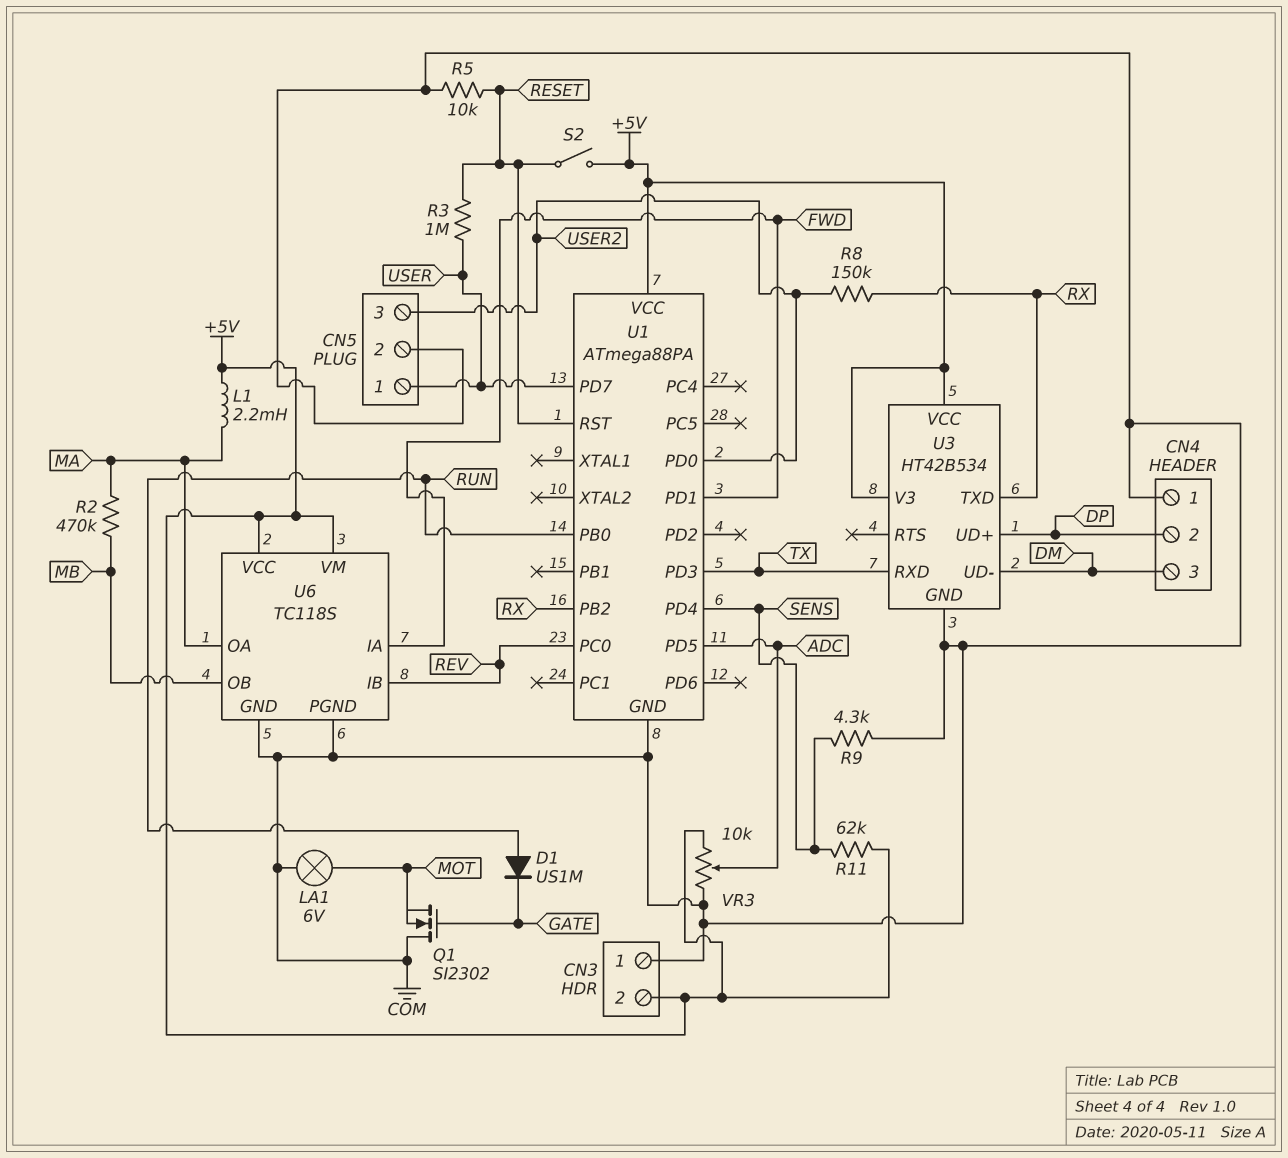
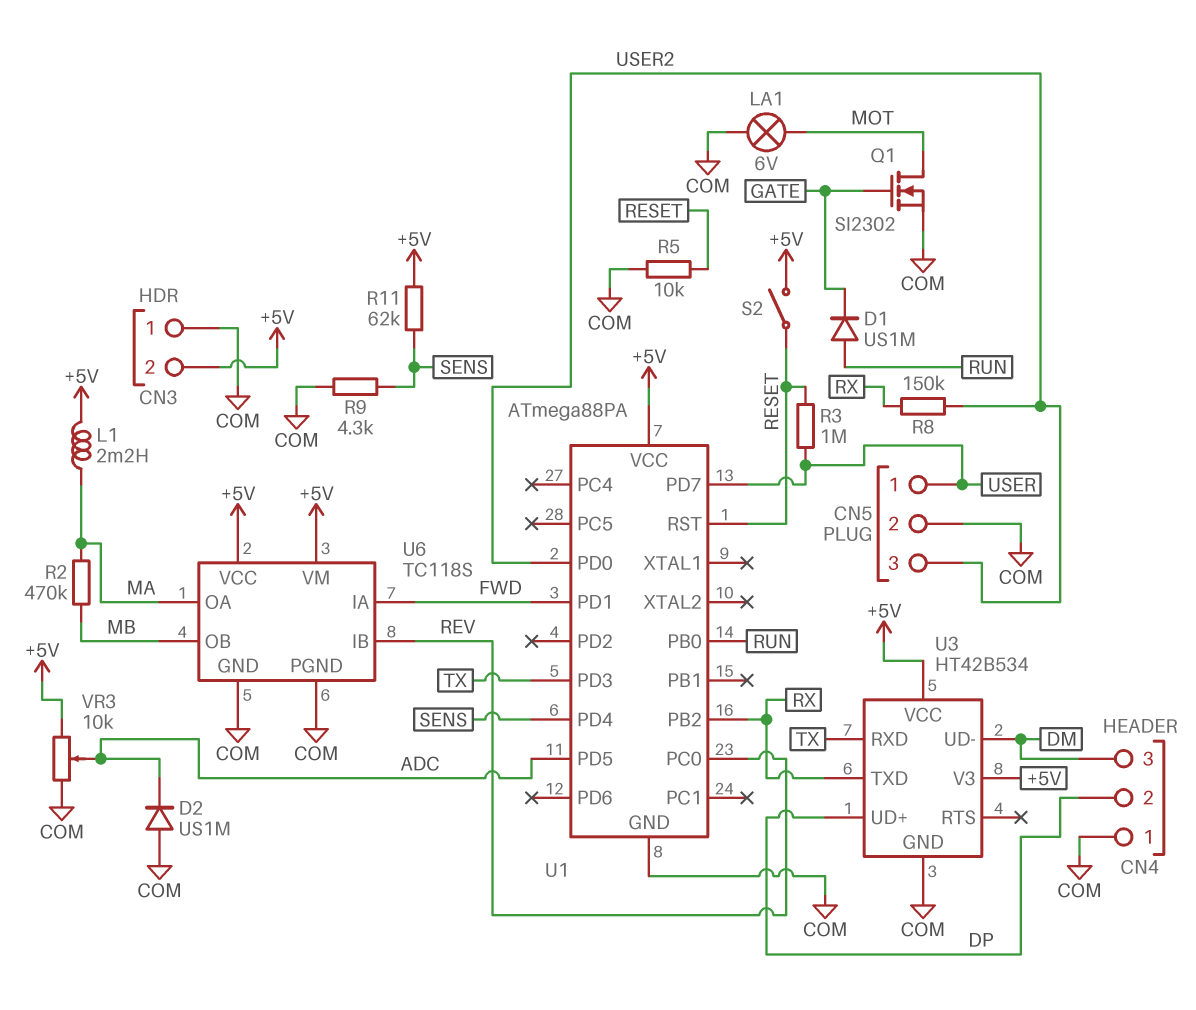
D2: none -> diode US1M (A COM, K ADC)
Q1: NMOS SI2302 (G GATE, D COM, S MOT) -> NMOS SI2302 (G GATE, D MOT, S COM)

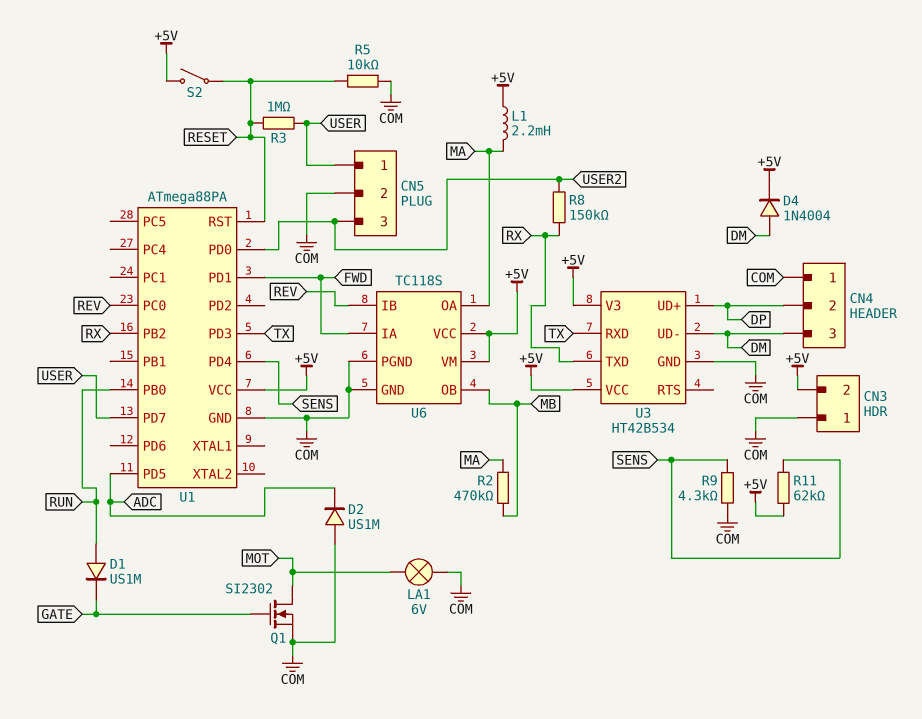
D4: none -> diode 1N4004 (A DM, K +5V)
VR3: 10k (+5V, COM, wiper ADC) -> none

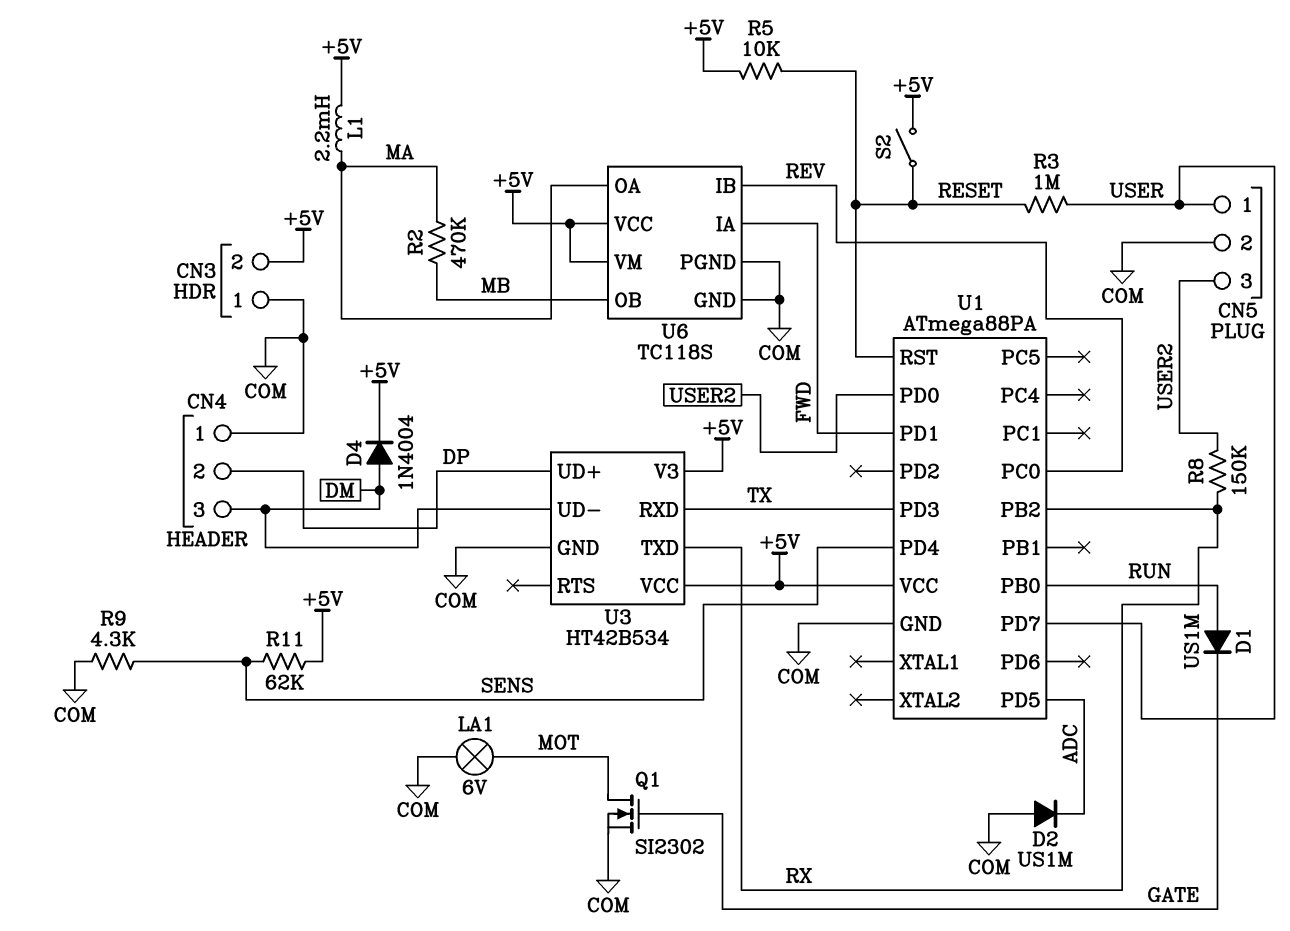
R5: 10k (COM, RESET) -> 10k (+5V, RESET)

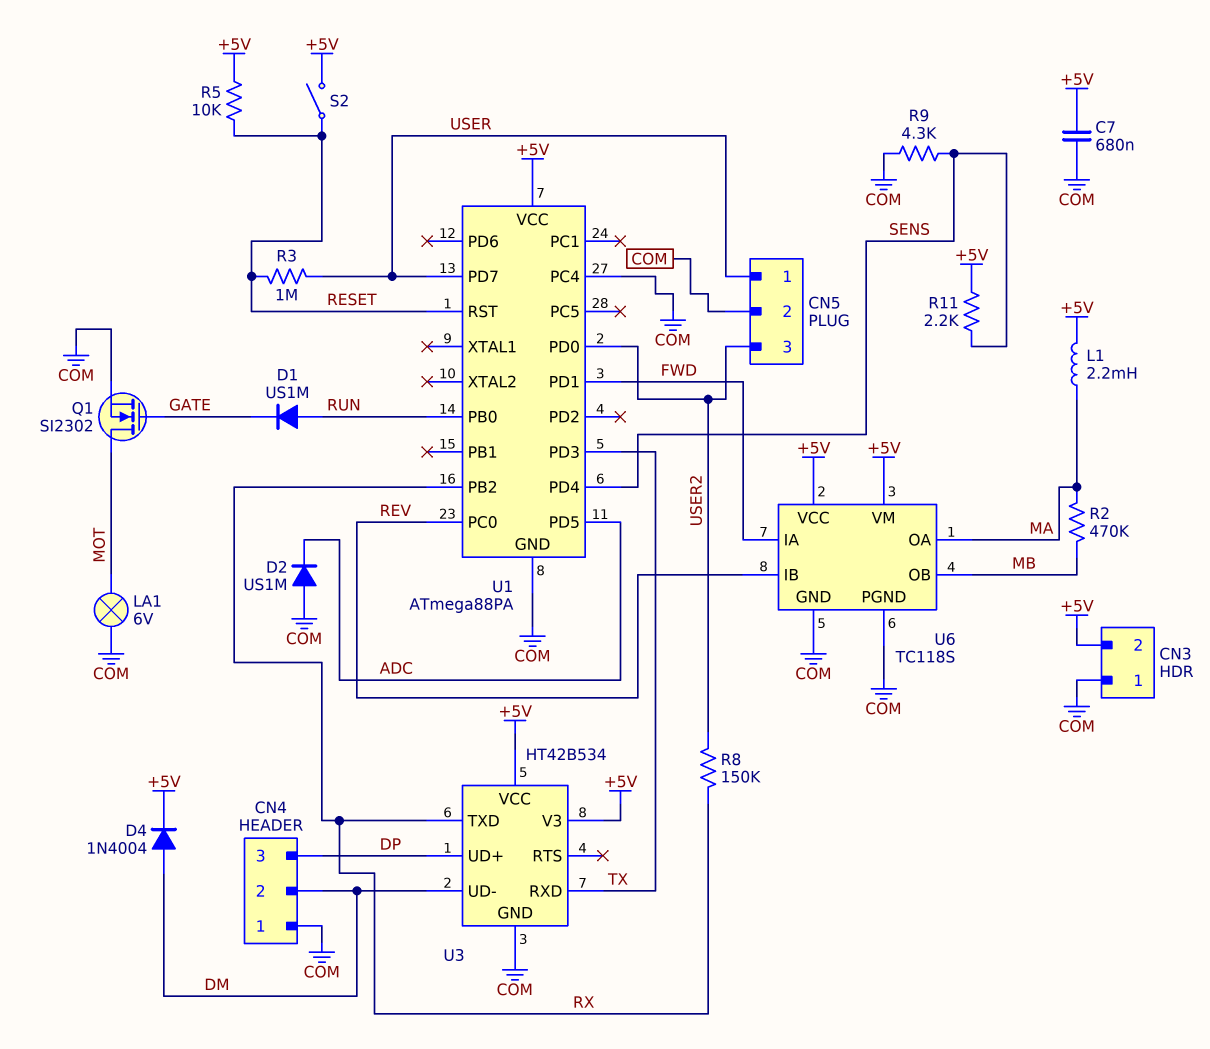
C7: none -> 680nF (+5V, COM)
CN4 pin 2: DP -> DM
CN4 pin 3: DM -> DP
R11: 62k (+5V, SENS) -> 2.2k (+5V, SENS)
U1 pin PC4: none -> COM

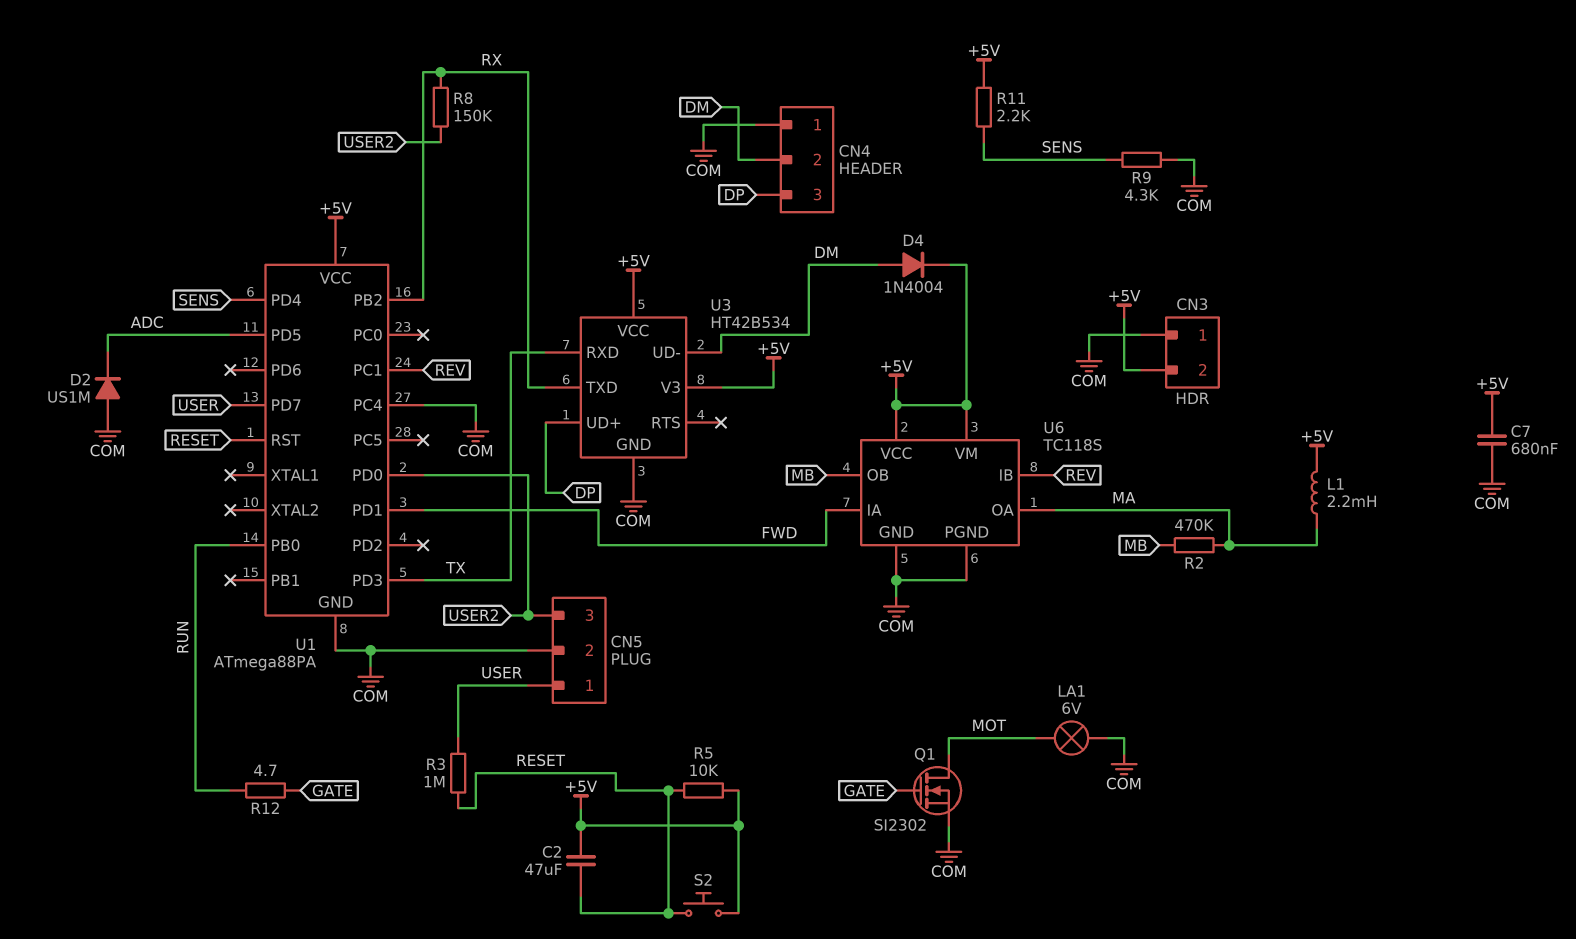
C2: none -> 47uF (+5V, RESET)
D1: diode US1M (A RUN, K GATE) -> none
R12: none -> 4.7 (GATE, RUN)
S2: switch (+5V, RESET) -> button (+5V, RESET)
U1 pin PC0: REV -> none
U1 pin PC1: none -> REV

